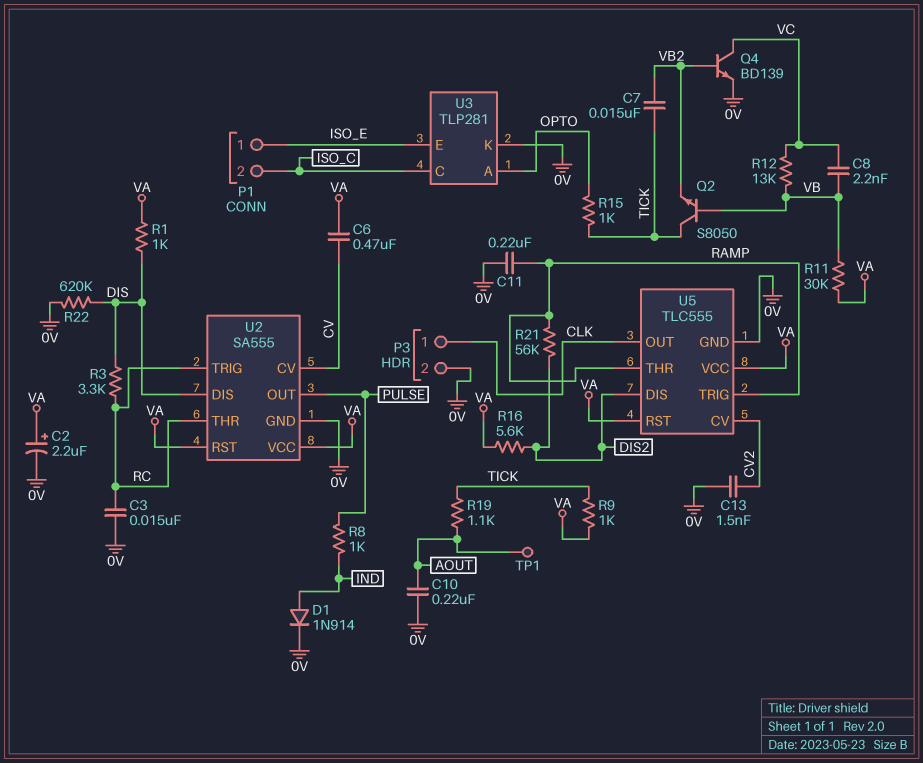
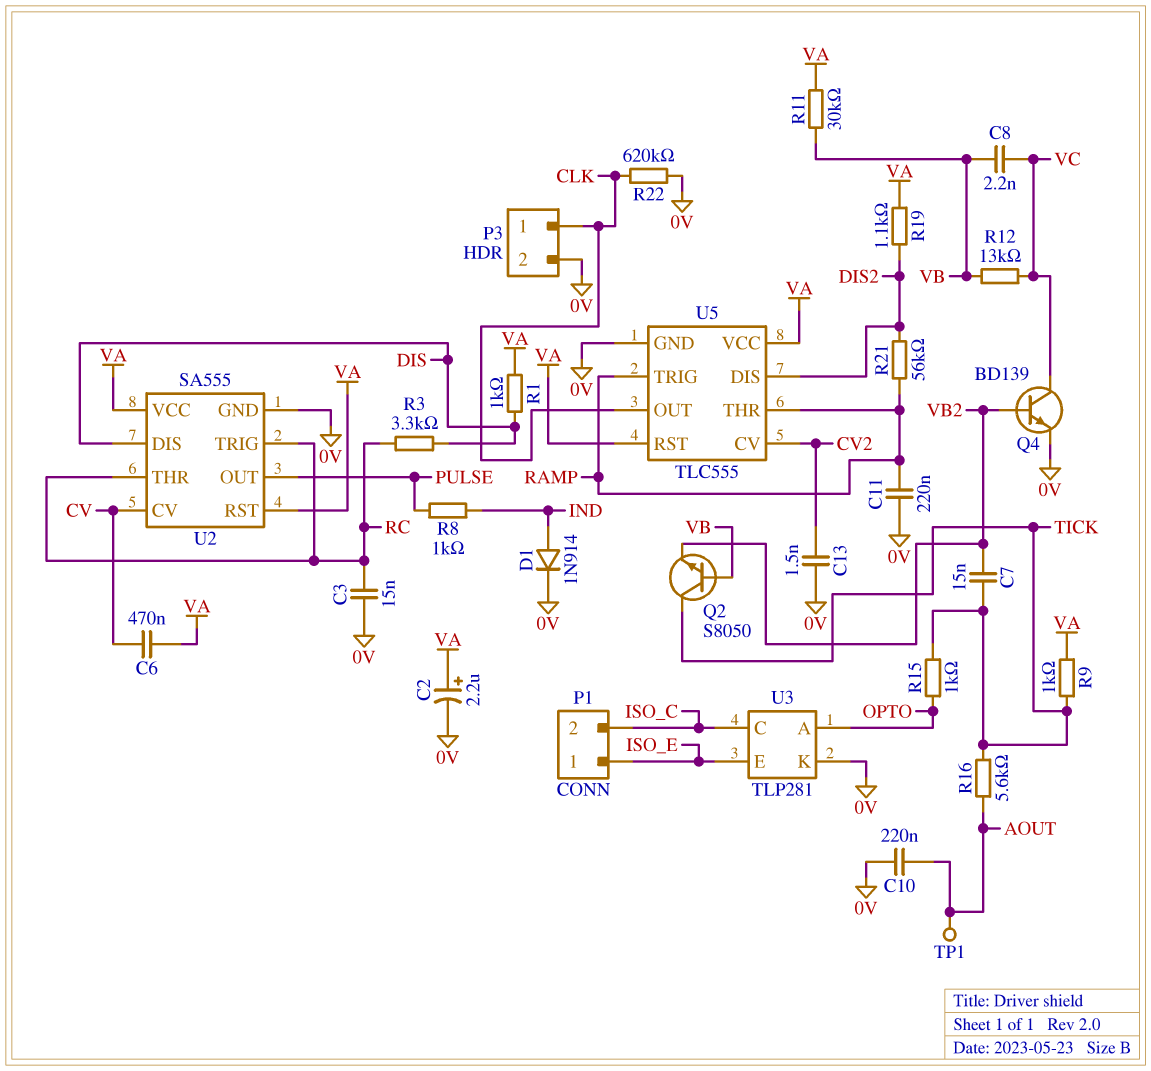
R16: 5.6k (DIS2, VA) -> 5.6k (AOUT, TICK)
R19: 1.1k (AOUT, TICK) -> 1.1k (DIS2, VA)
R22: 620k (0V, DIS) -> 620k (0V, CLK)

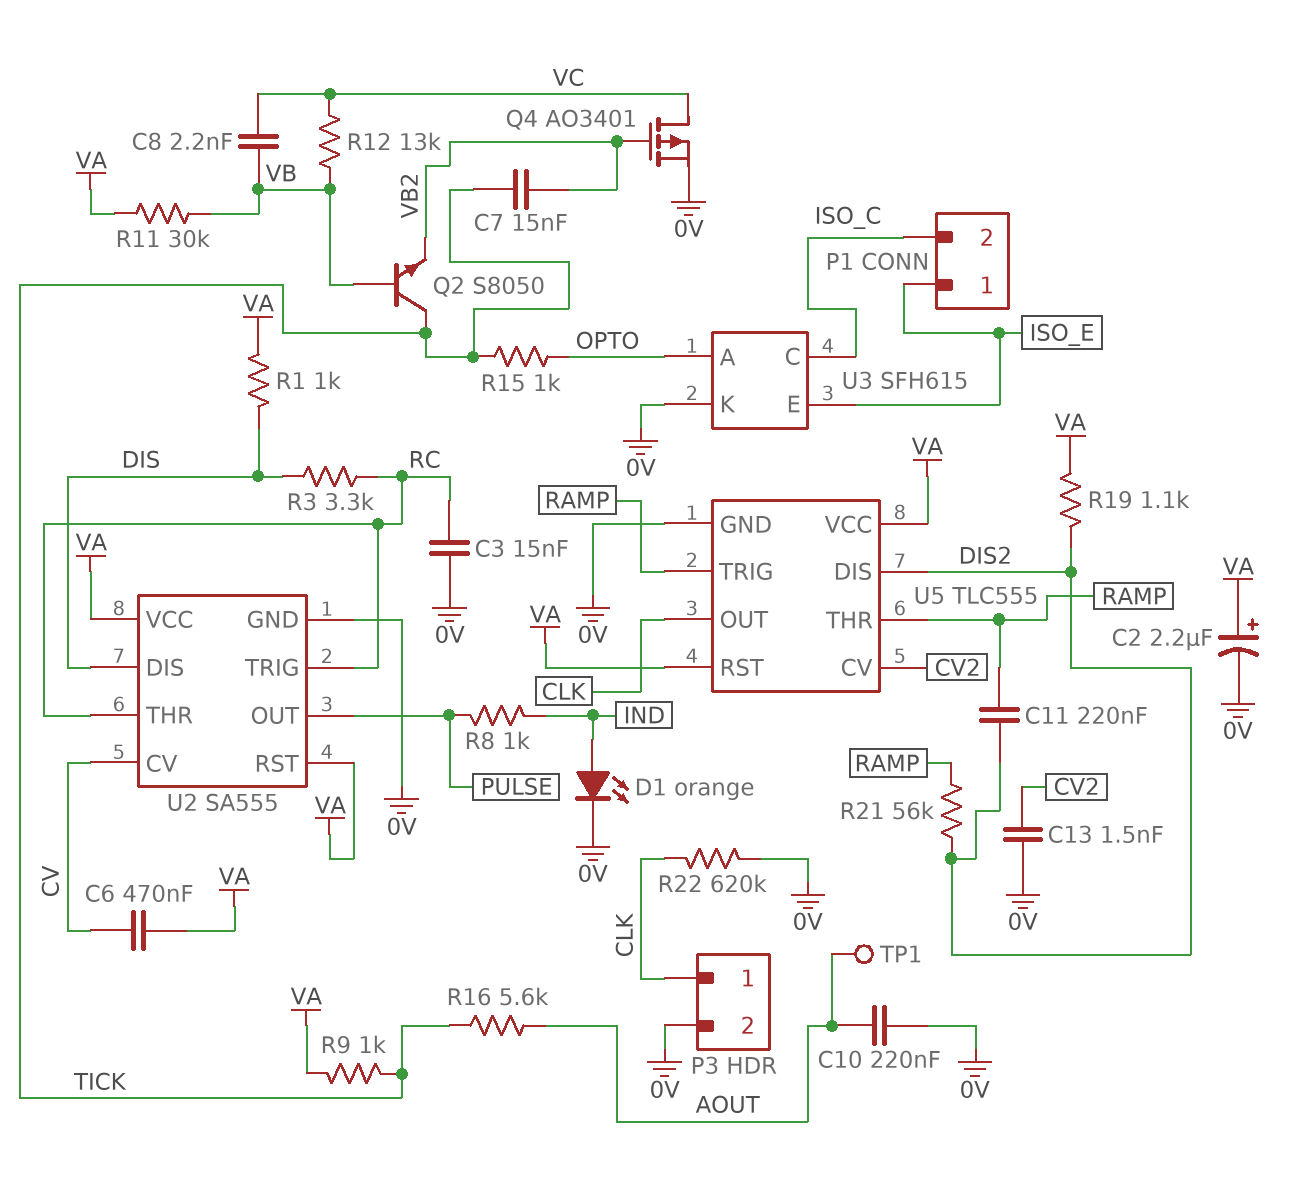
C11: 220nF (0V, RAMP) -> 220nF (DIS2, RAMP)
D1: diode 1N914 (A IND, K 0V) -> LED orange (A IND, K 0V)
Q4: NPN BD139 (B VB2, C VC, E 0V) -> PMOS AO3401 (G VB2, D VC, S 0V)
U3: TLP281 -> SFH615

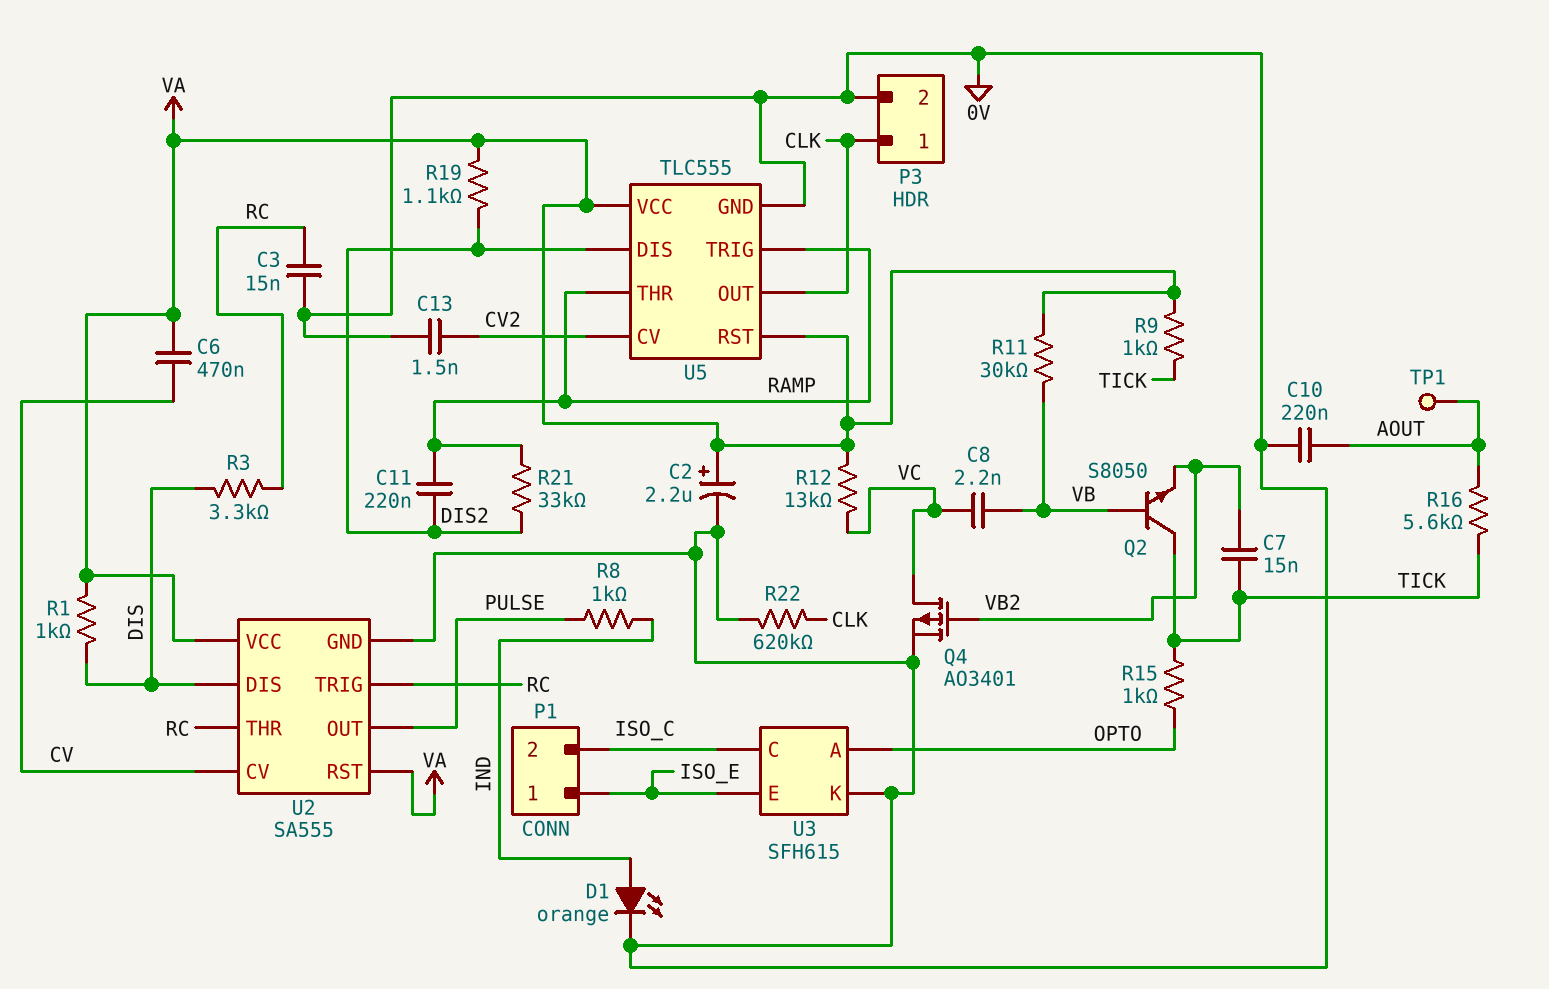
R12: 13k (VB, VC) -> 13k (VA, VC)
R21: 56k (DIS2, RAMP) -> 33k (DIS2, RAMP)

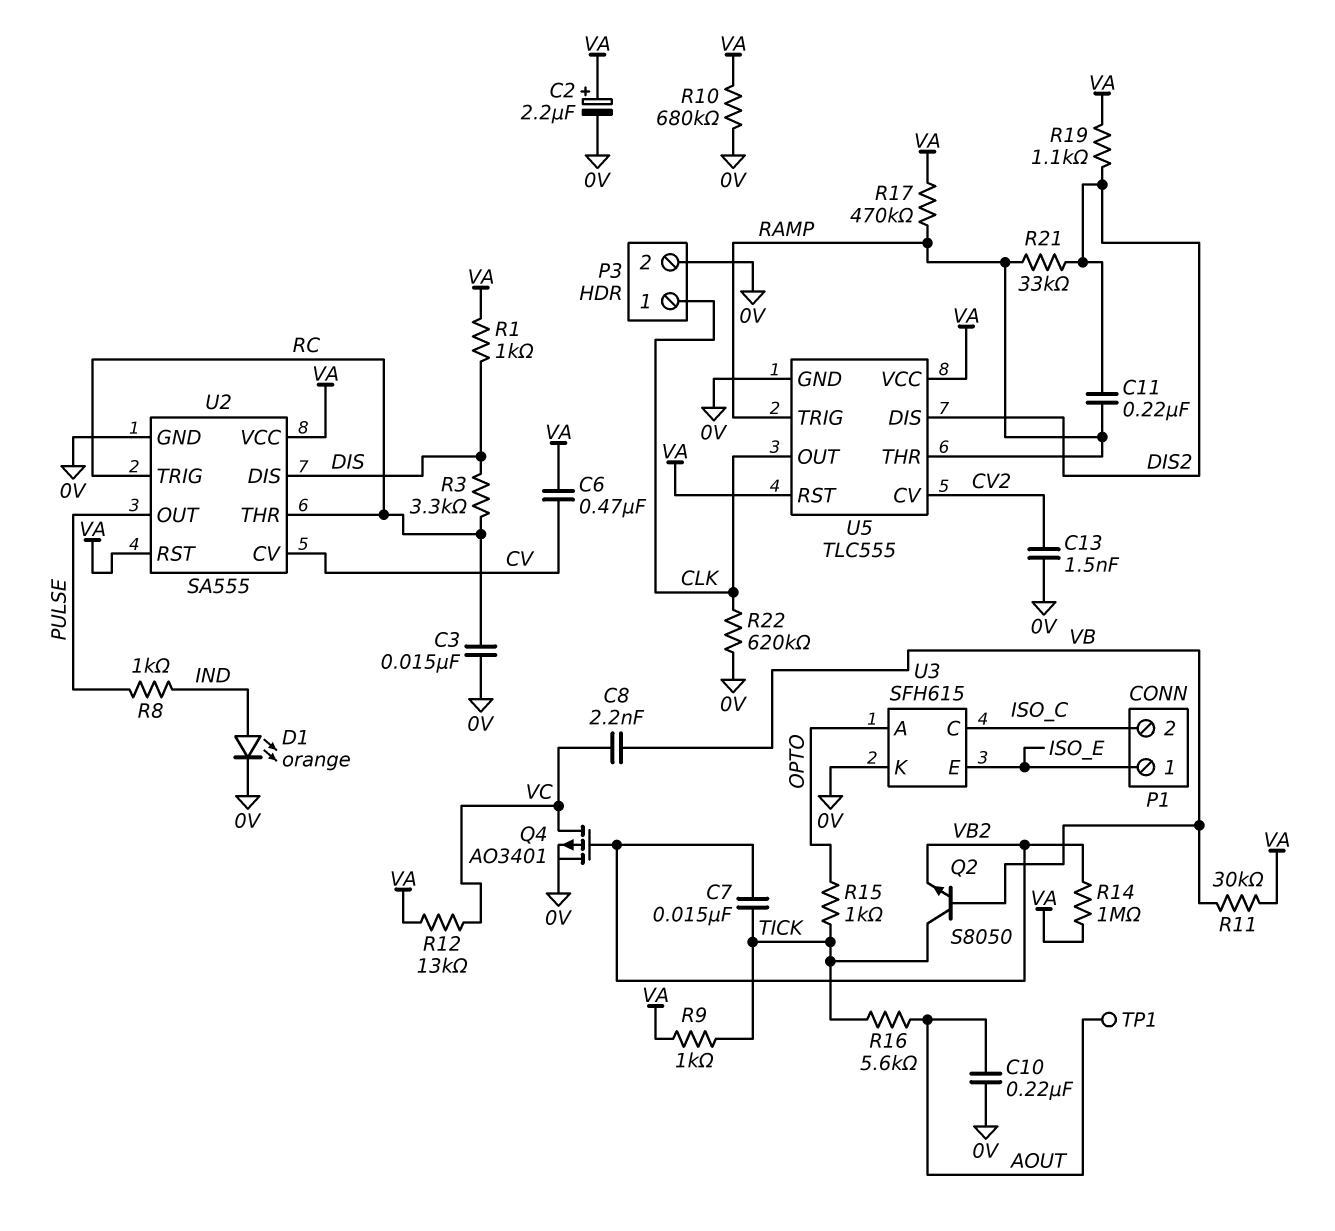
R10: none -> 680k (0V, VA)
R14: none -> 1M (VA, VB2)
R17: none -> 470k (RAMP, VA)

